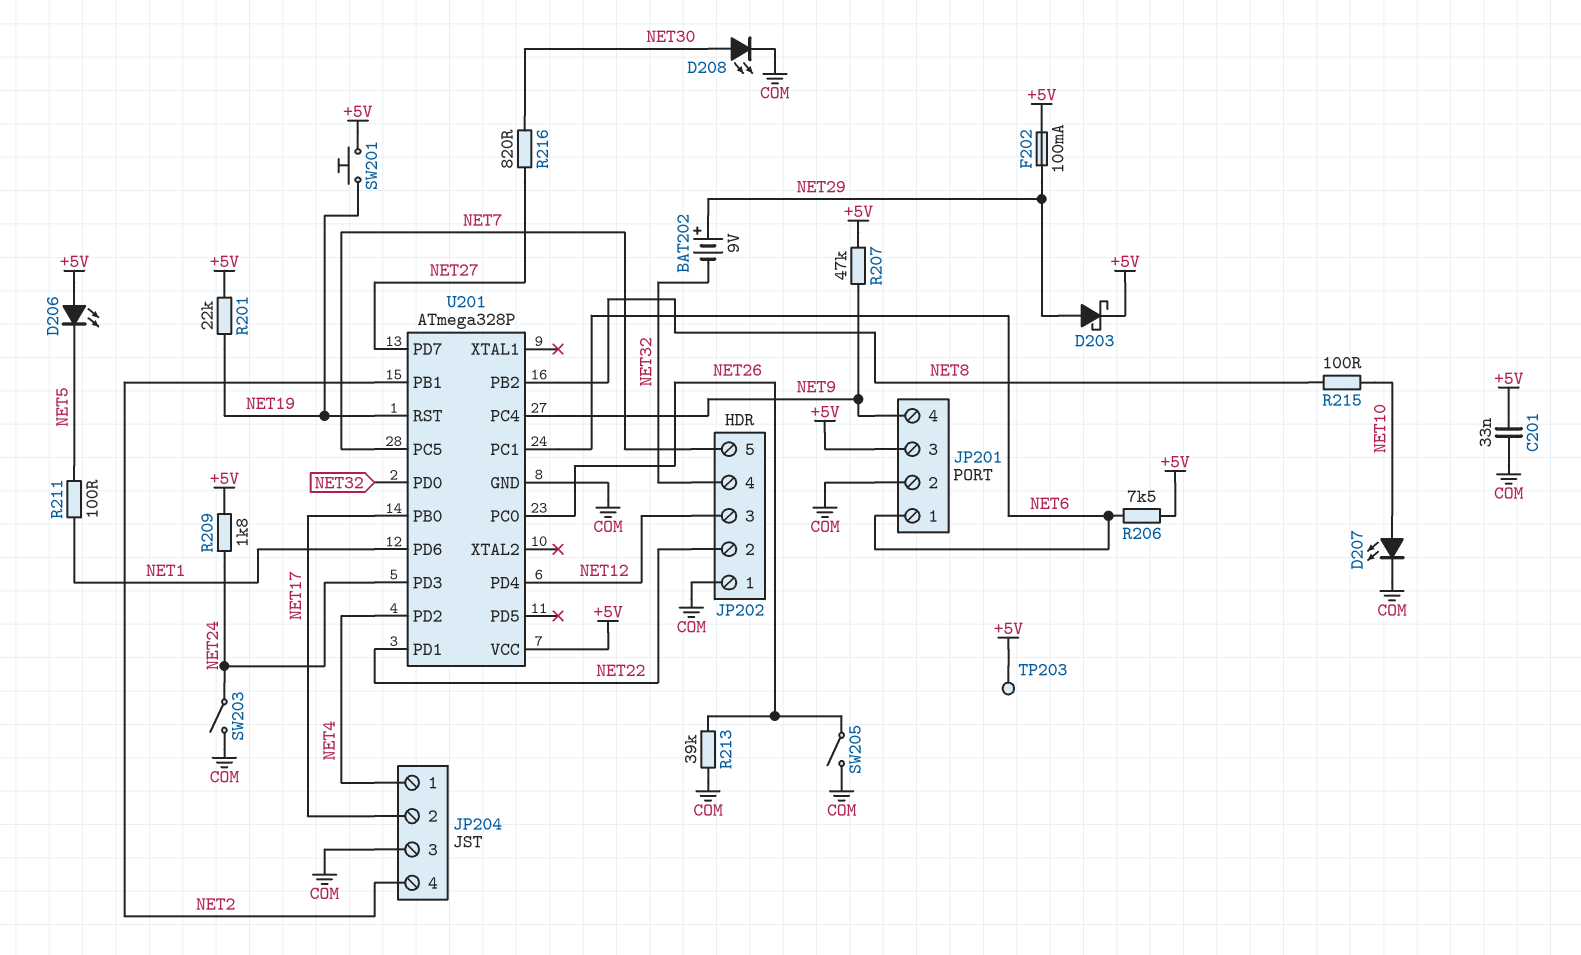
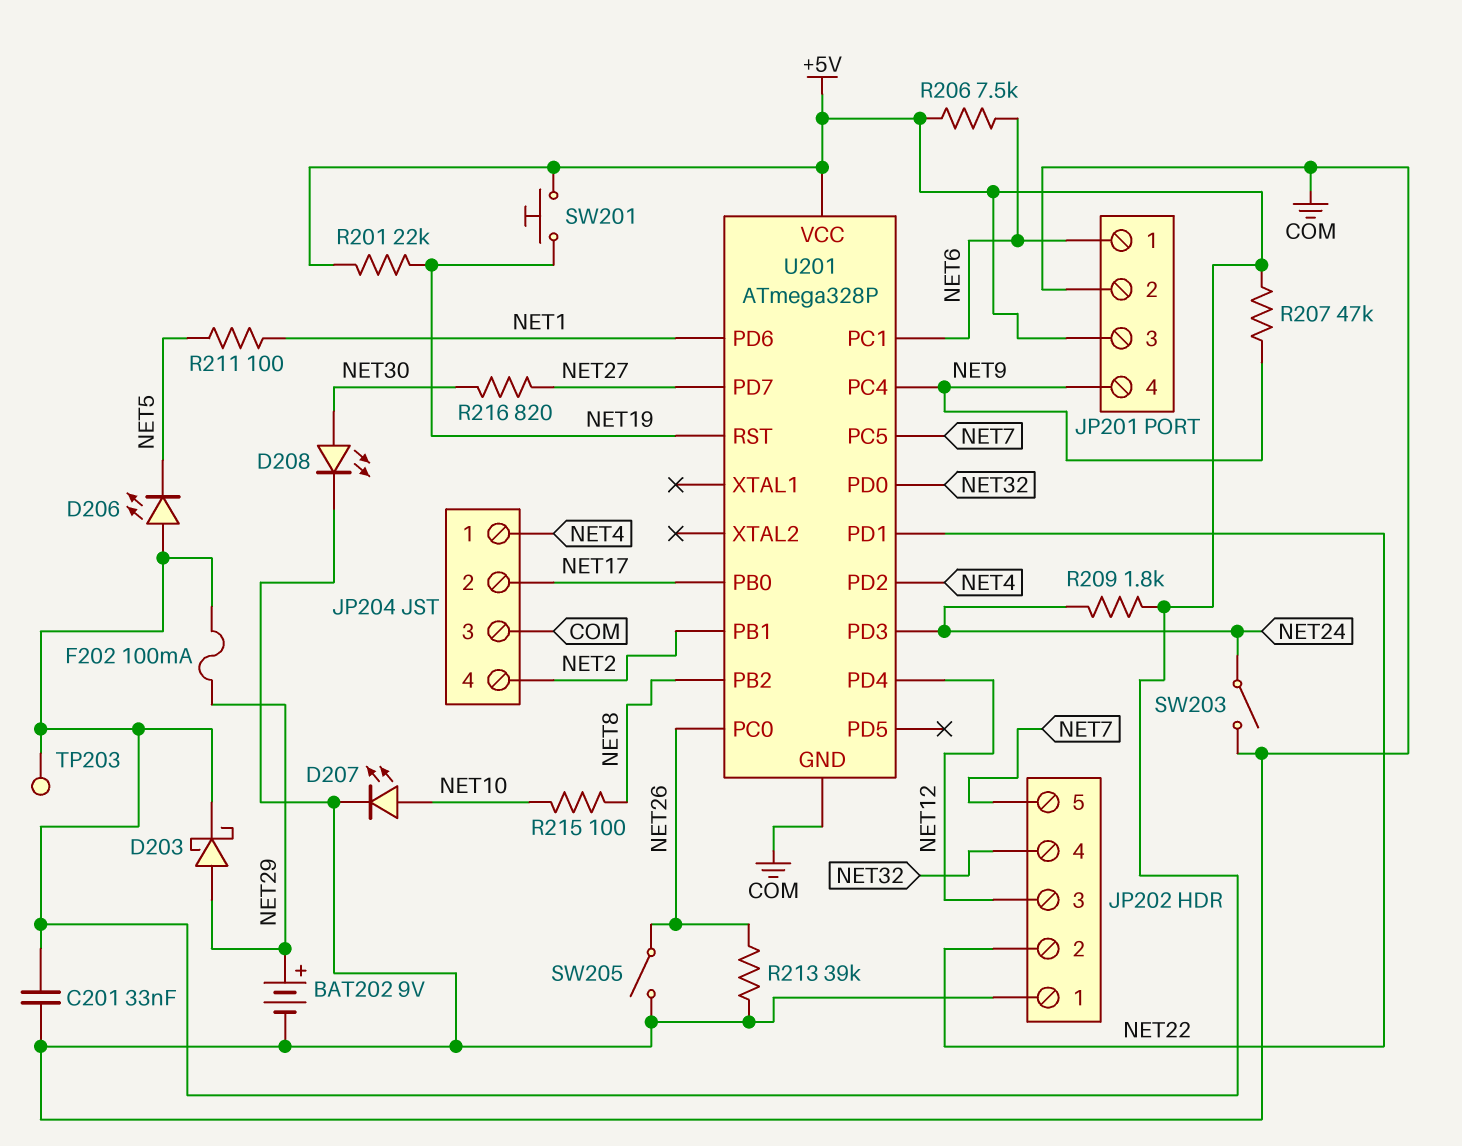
BAT202: 9V (plus NET29, minus NET32) -> 9V (plus NET29, minus COM)

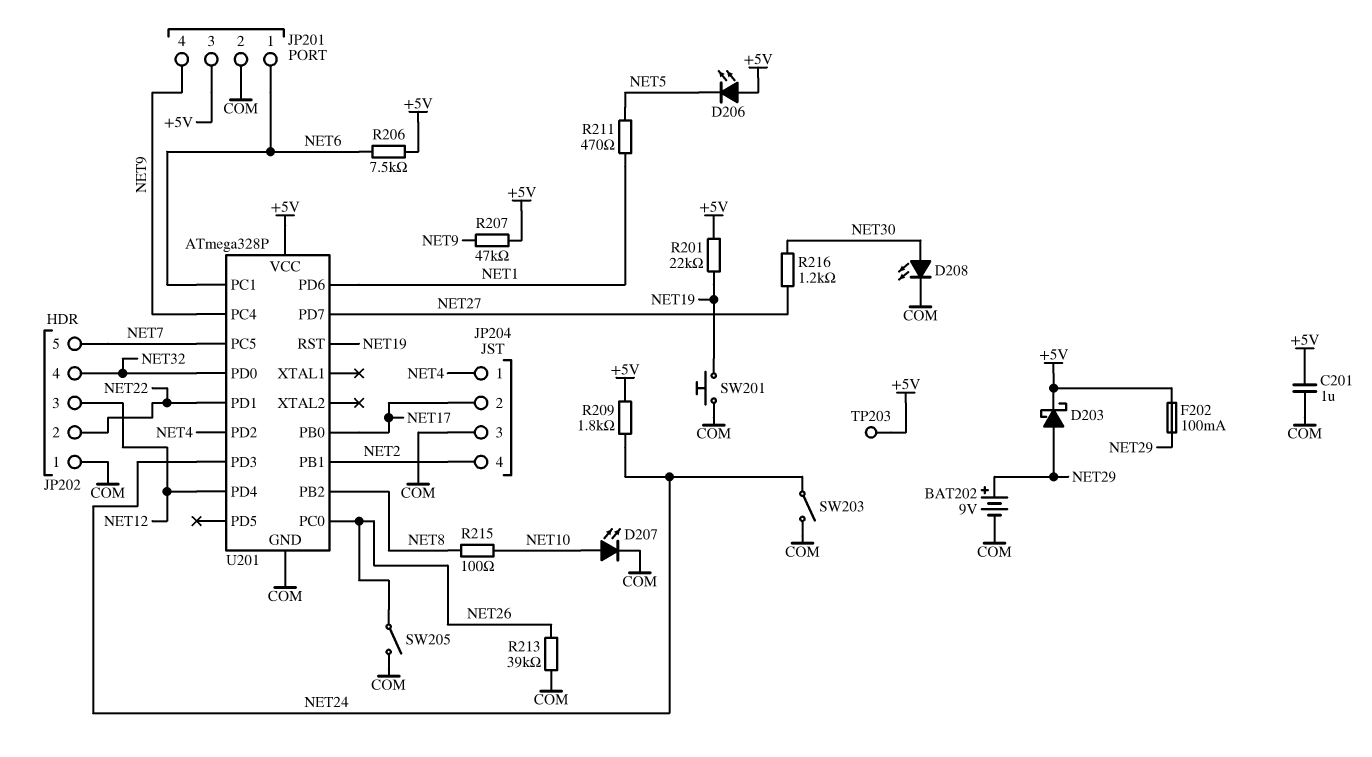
C201: 33nF (+5V, COM) -> 1uF (+5V, COM)
R211: 100 (NET1, NET5) -> 470 (NET1, NET5)
R216: 820 (NET27, NET30) -> 1.2k (NET27, NET30)
SW201: button (+5V, NET19) -> button (COM, NET19)

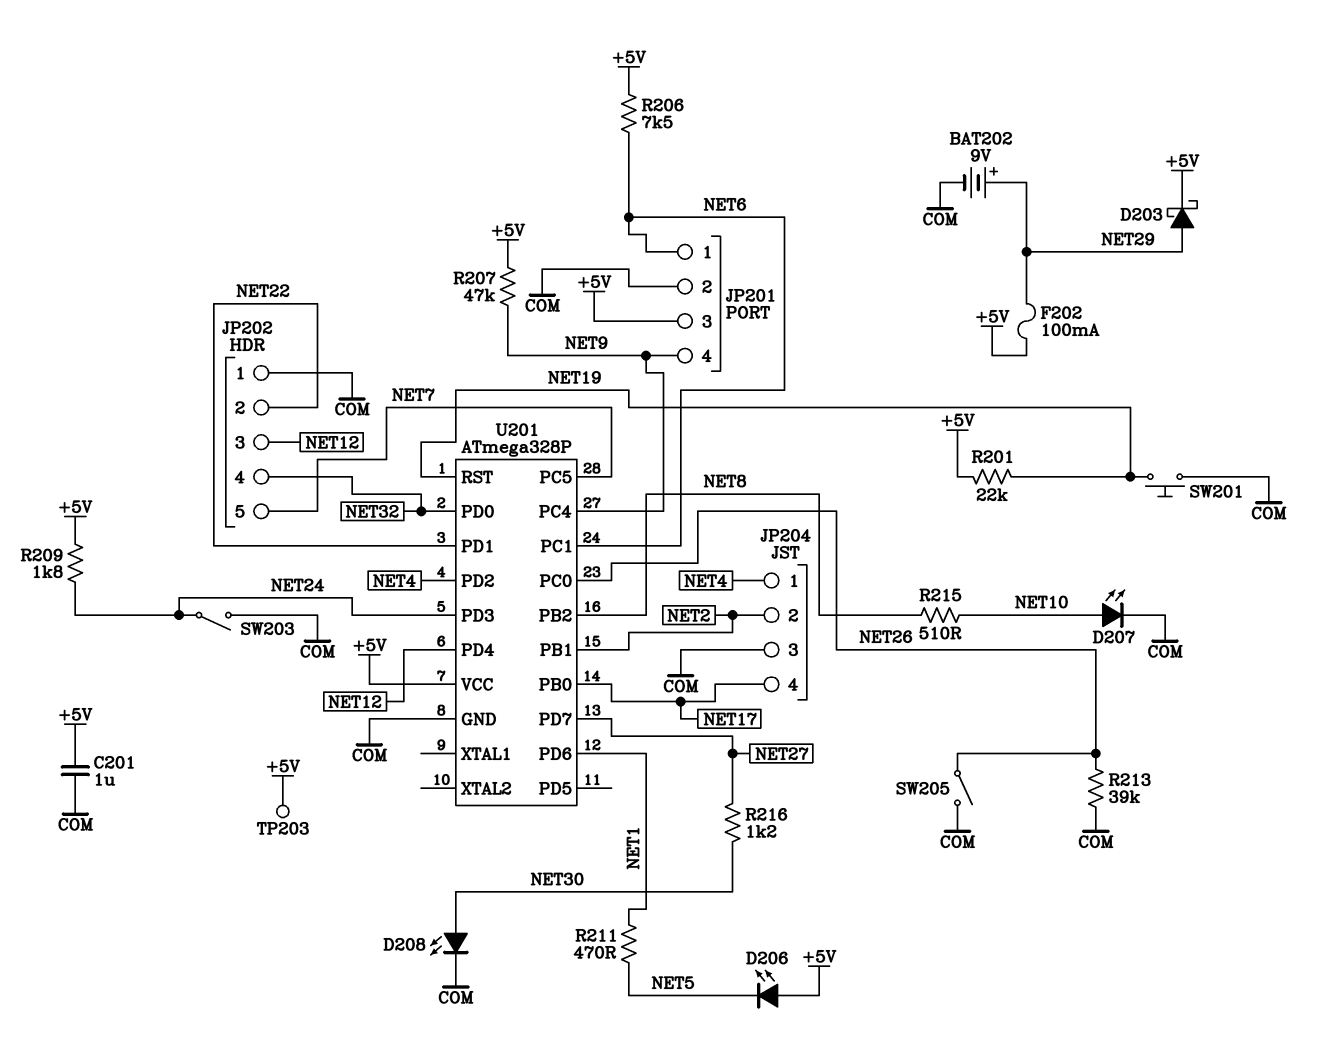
JP204 pin 2: NET17 -> NET2
JP204 pin 4: NET2 -> NET17
R215: 100 (NET8, NET10) -> 510 (NET8, NET10)

